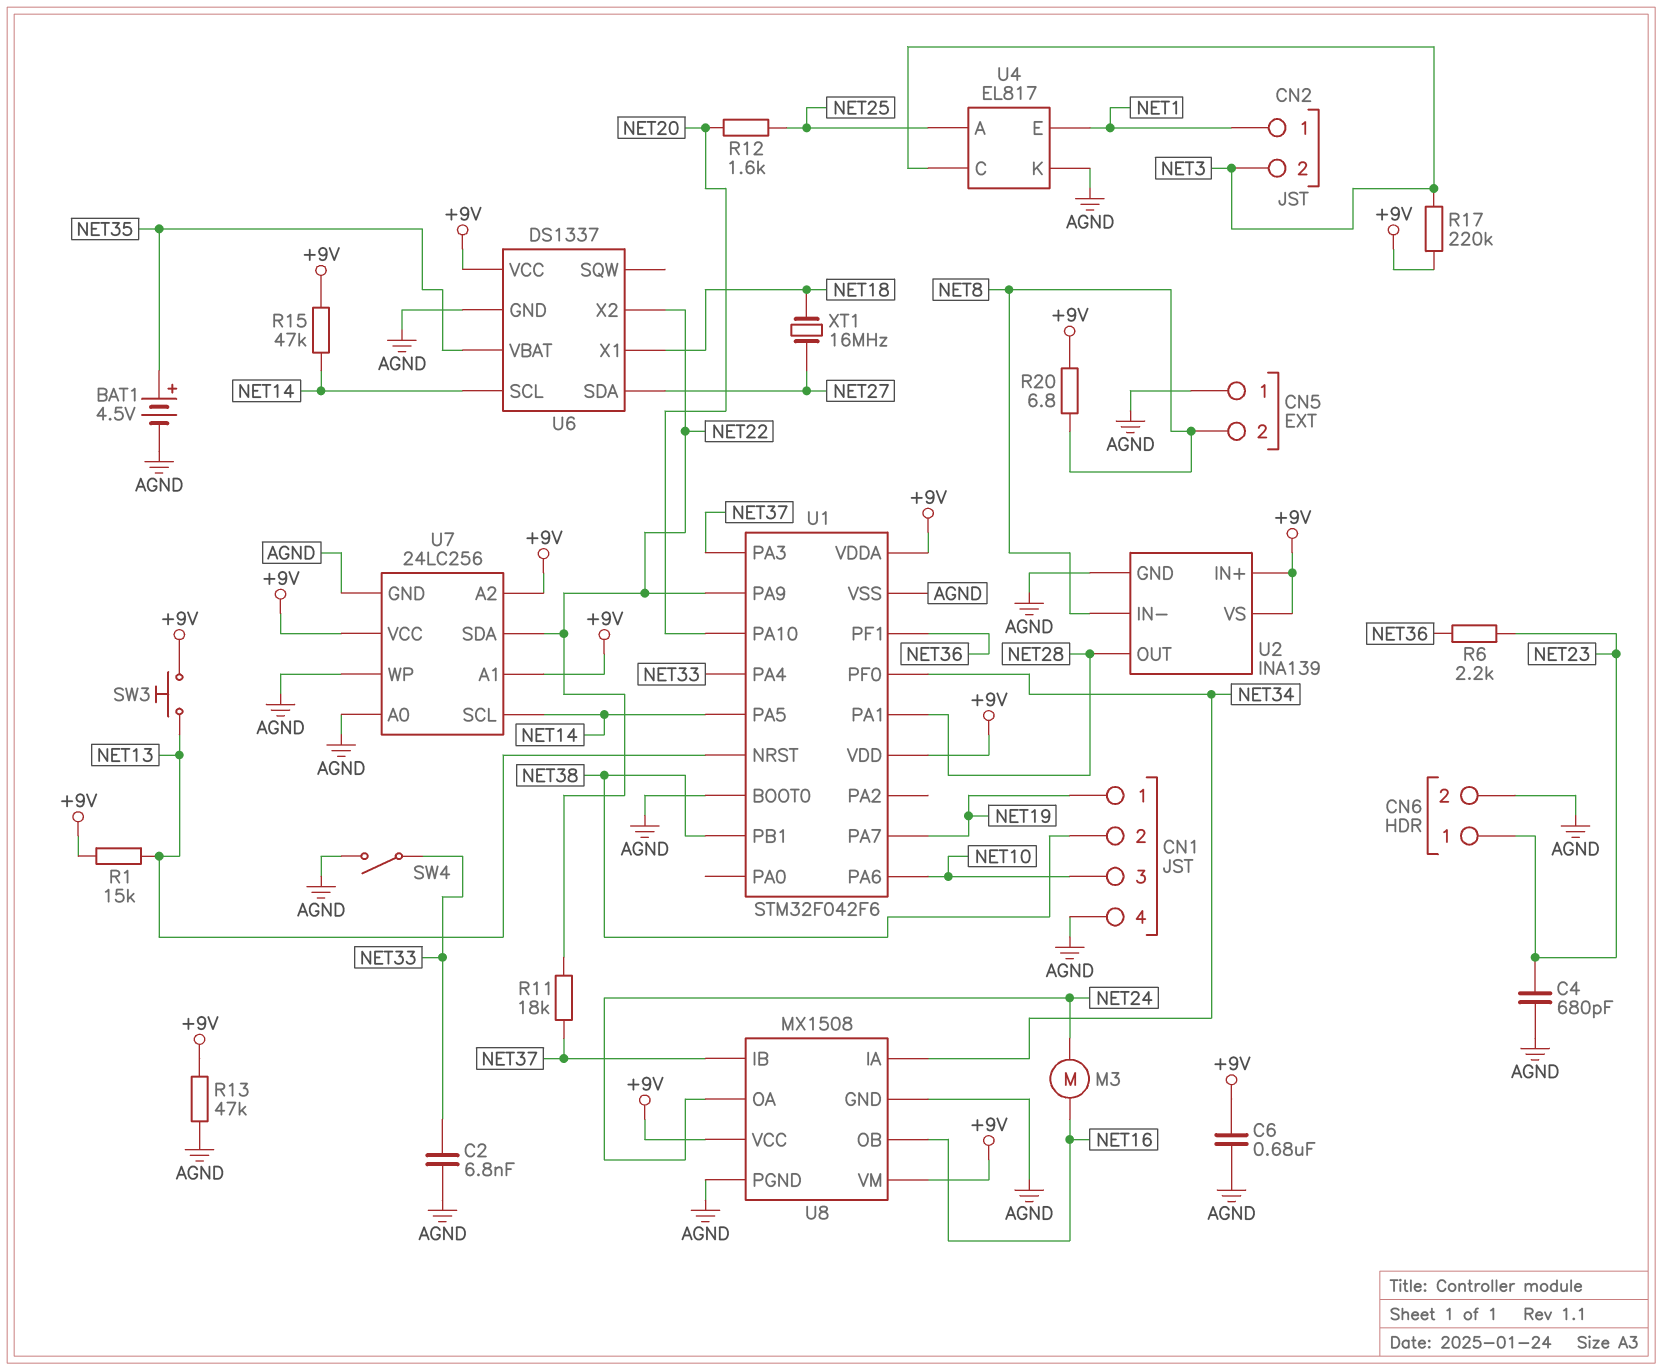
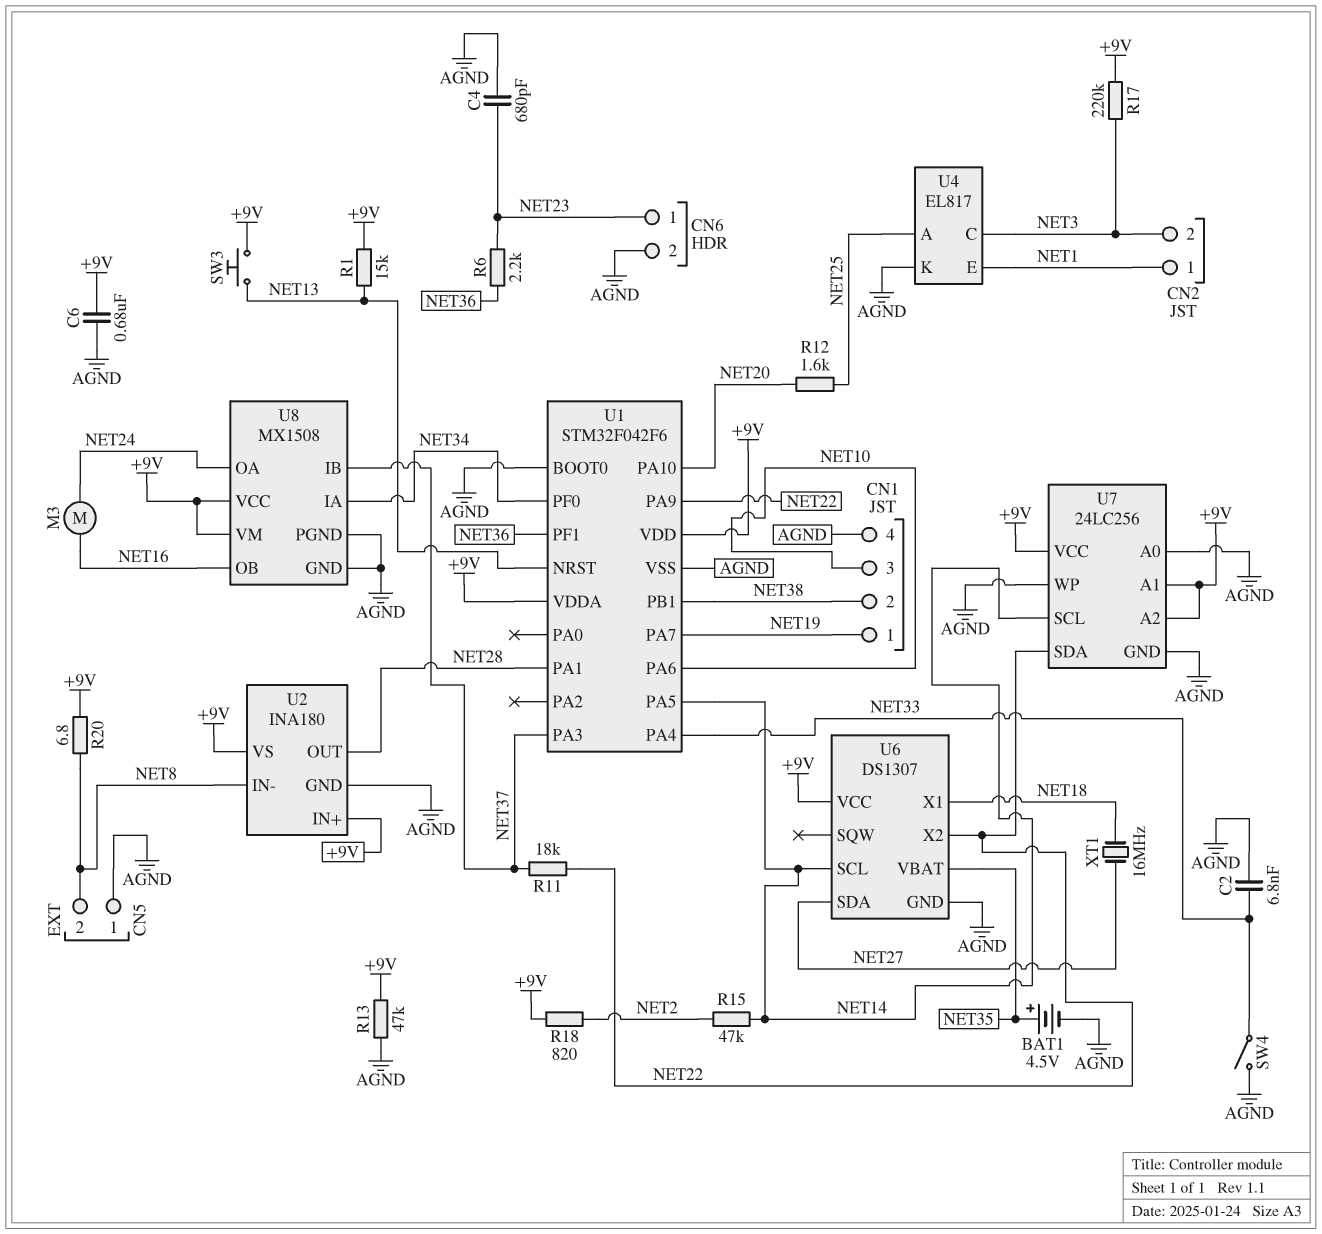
R15: 47k (+9V, NET14) -> 47k (NET2, NET14)
R18: none -> 820 (+9V, NET2)
U2: INA139 -> INA180
U6: DS1337 -> DS1307

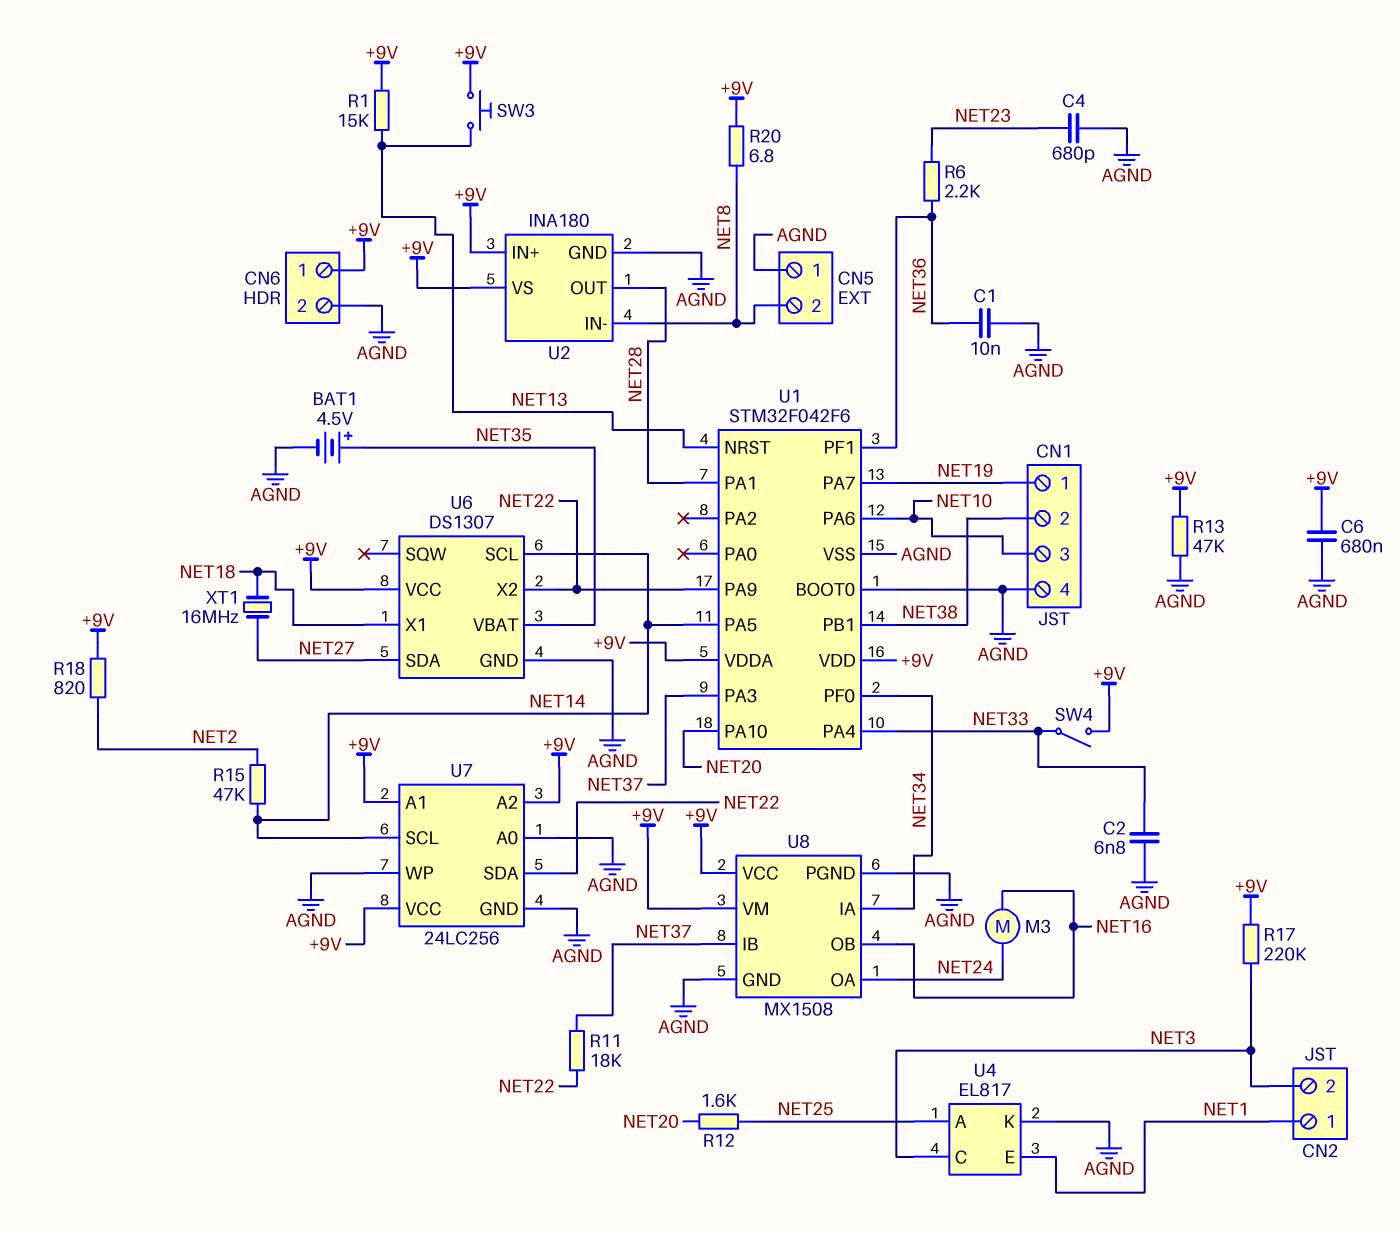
C1: none -> 10nF (AGND, NET36)
CN6 pin 1: NET23 -> +9V
SW4: switch (AGND, NET33) -> switch (+9V, NET33)

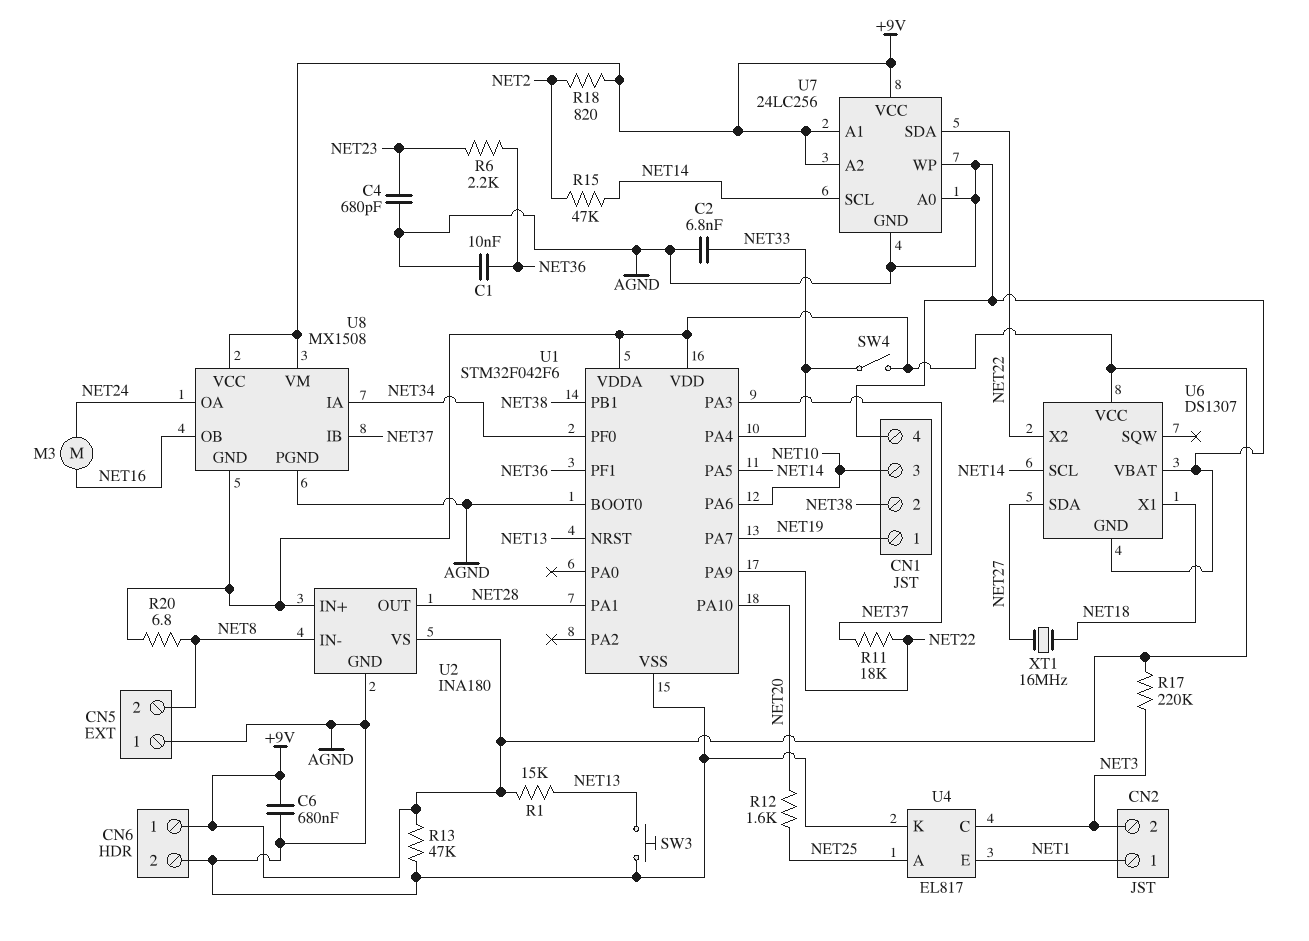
BAT1: 4.5V (plus NET35, minus AGND) -> none
SW3: button (+9V, NET13) -> button (AGND, NET13)
U6 pin VBAT: NET35 -> AGND
U8 pin GND: AGND -> +9V

